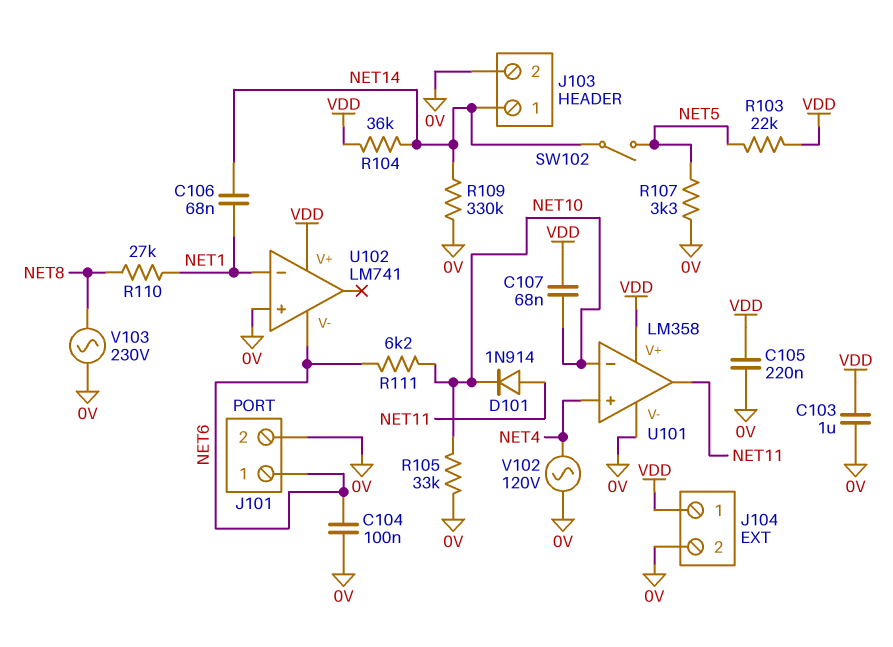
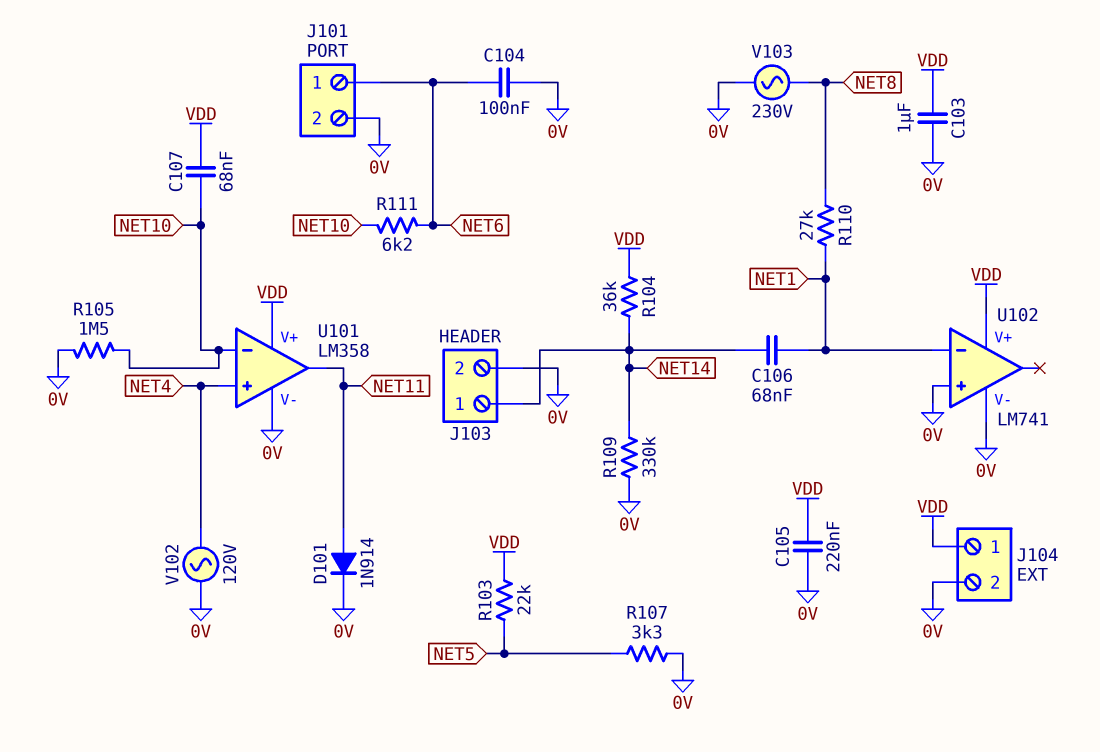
D101: diode 1N914 (A NET11, K NET10) -> diode 1N914 (A NET11, K 0V)
R105: 33k (0V, NET10) -> 1.5M (0V, NET10)
SW102: switch (NET5, NET14) -> none
U102 pin V-: NET6 -> 0V

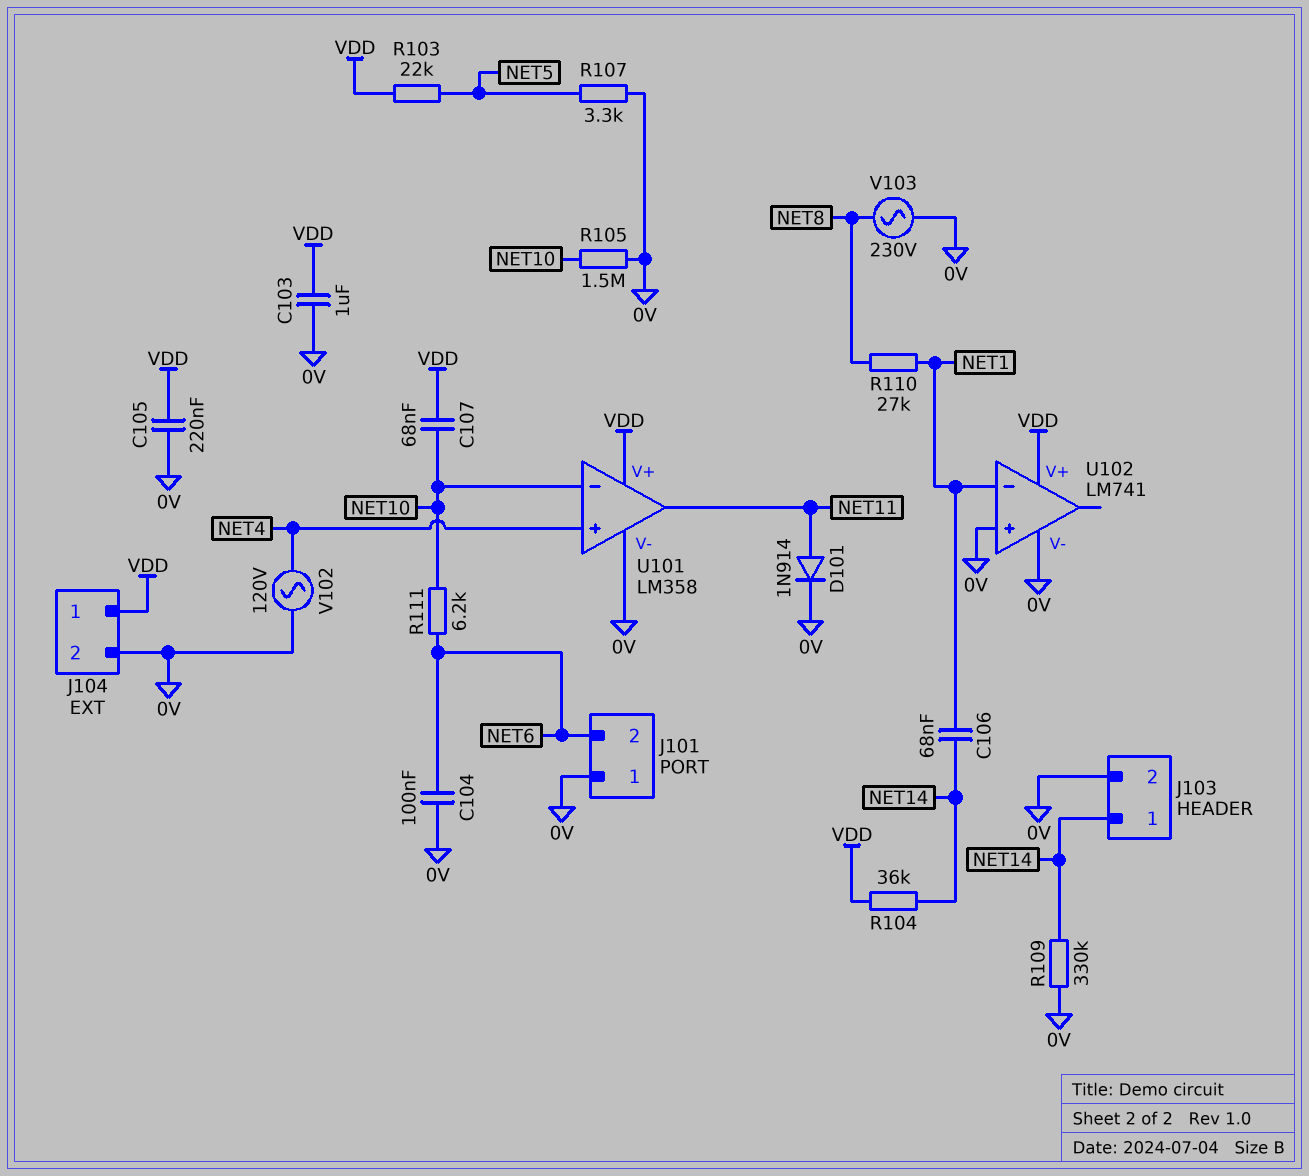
J101 pin 1: NET6 -> 0V
J101 pin 2: 0V -> NET6

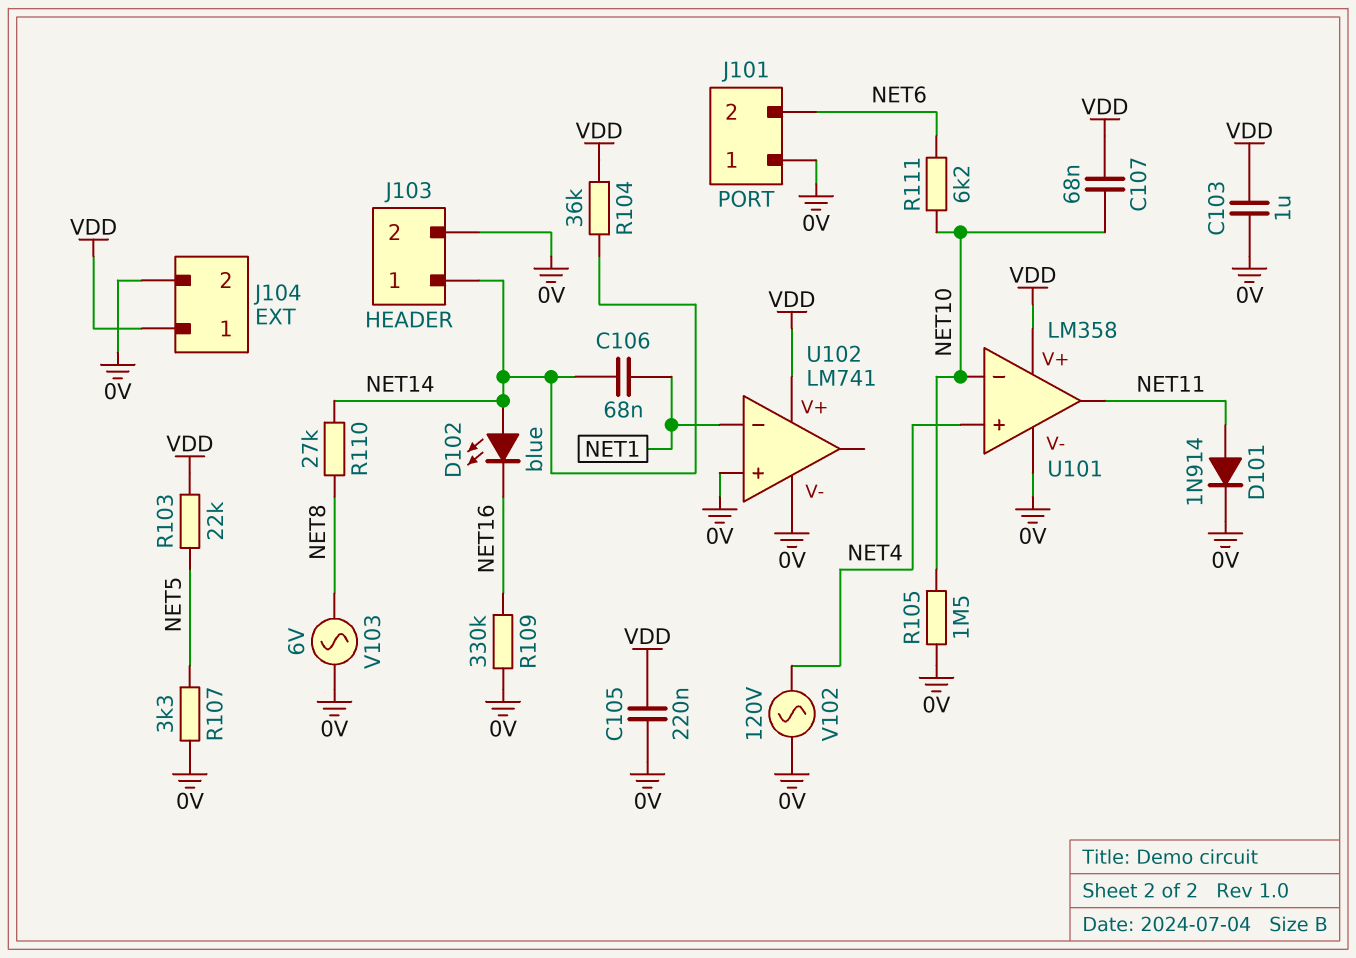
C104: 100nF (0V, NET6) -> none
D102: none -> LED blue (A NET14, K NET16)
R109: 330k (0V, NET14) -> 330k (0V, NET16)
R110: 27k (NET1, NET8) -> 27k (NET8, NET14)
V103: AC 230V (0V, NET8) -> AC 6V (0V, NET8)

